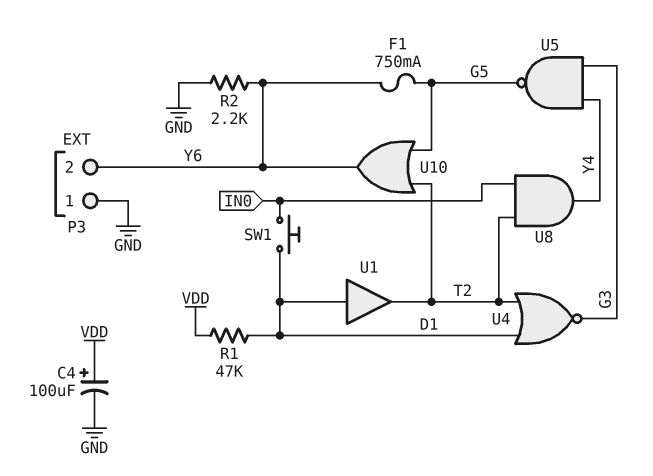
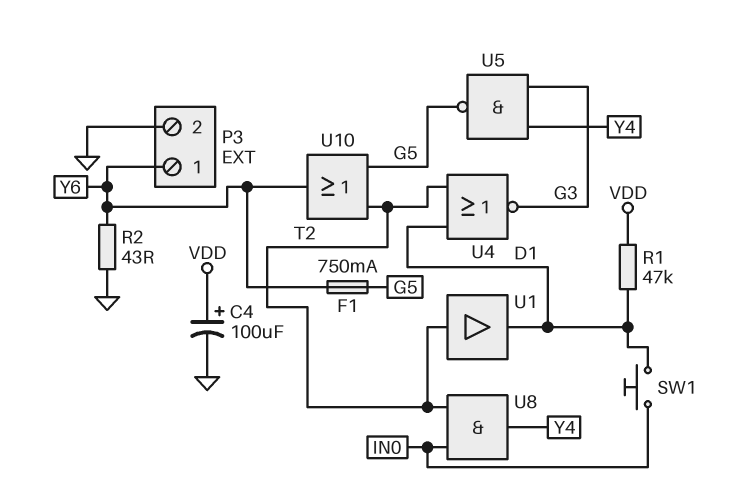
P3 pin 1: GND -> Y6
P3 pin 2: Y6 -> GND
R2: 2.2k (GND, Y6) -> 43 (GND, Y6)
U1: buffer (in D1, out T2) -> buffer (in T2, out D1)

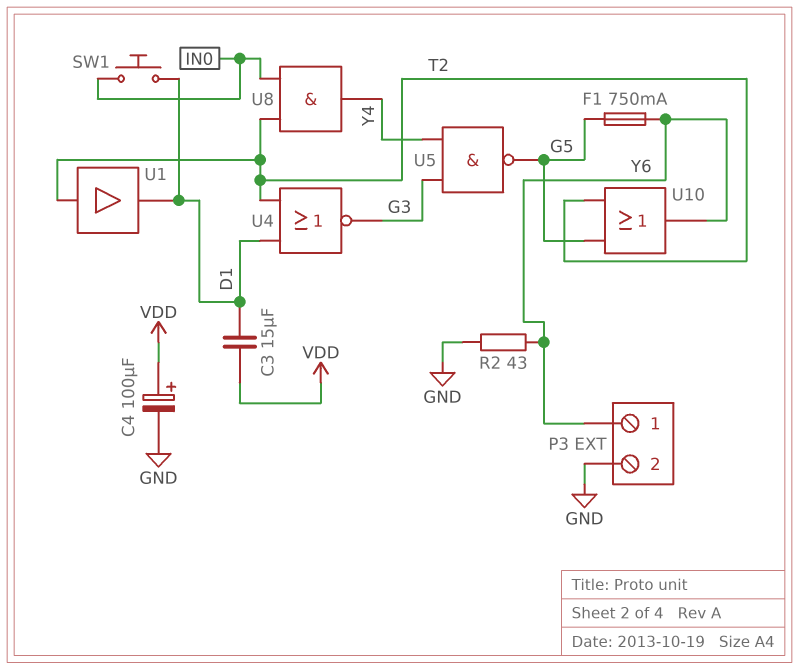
C3: none -> 15uF (D1, VDD)
R1: 47k (D1, VDD) -> none

